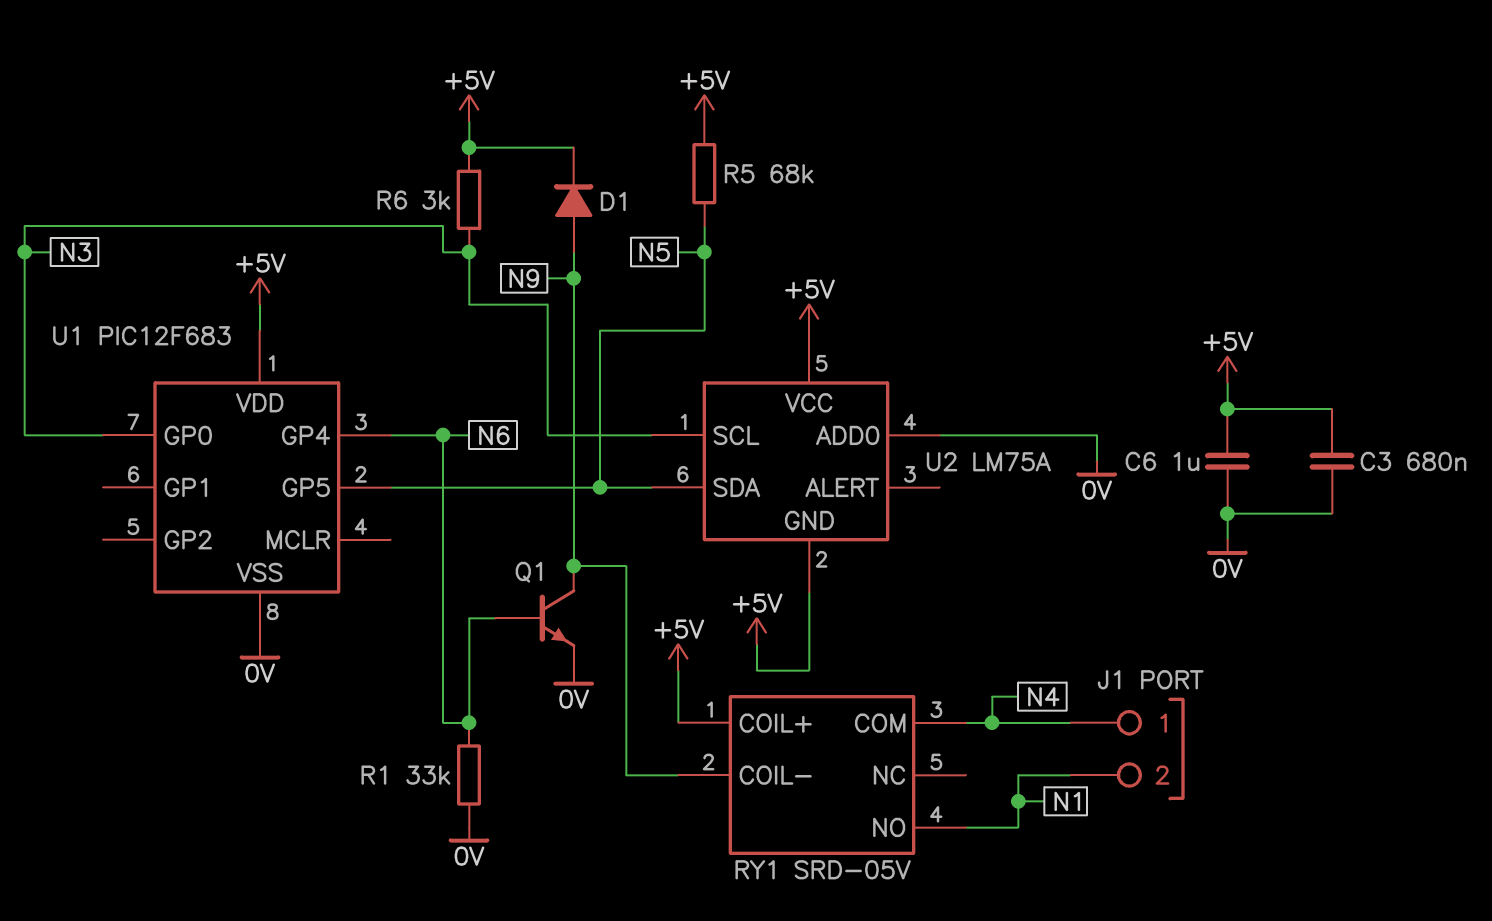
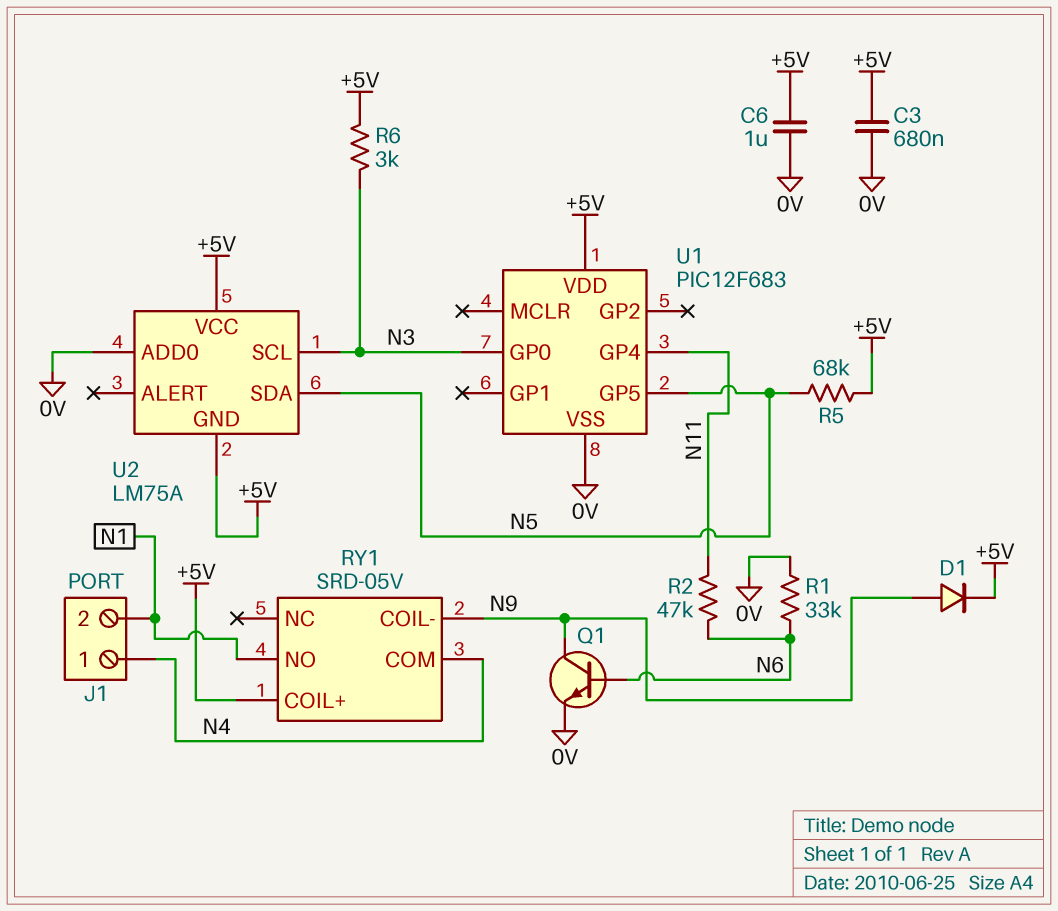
R2: none -> 47k (N6, N11)
U1 pin GP4: N6 -> N11

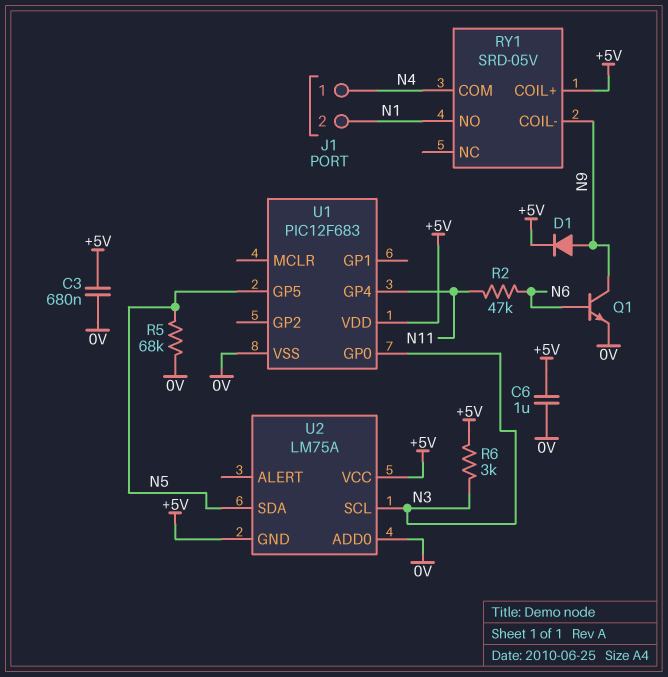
R1: 33k (0V, N6) -> none
R5: 68k (+5V, N5) -> 68k (0V, N5)

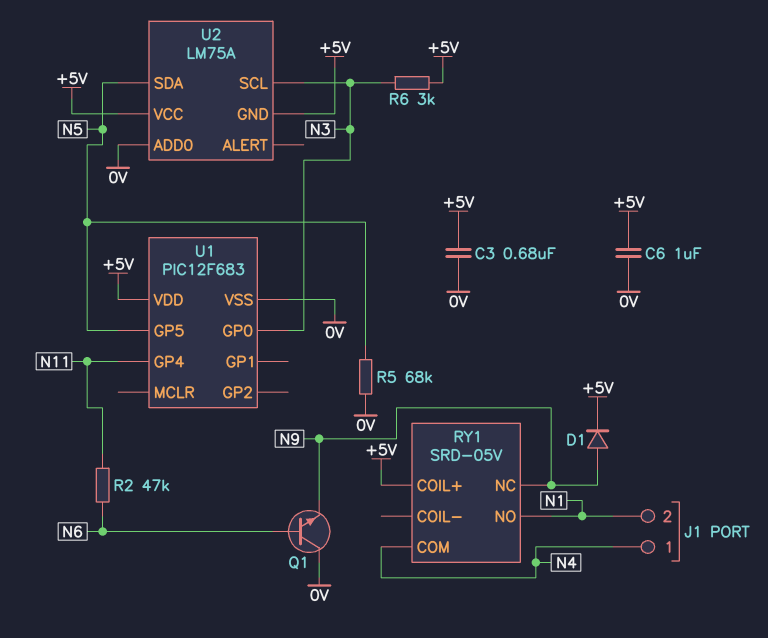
Q1: NPN (B N6, C N9, E 0V) -> NPN (B N6, C 0V, E N9)
RY1 pin COIL-: N9 -> none
RY1 pin NC: none -> N9

